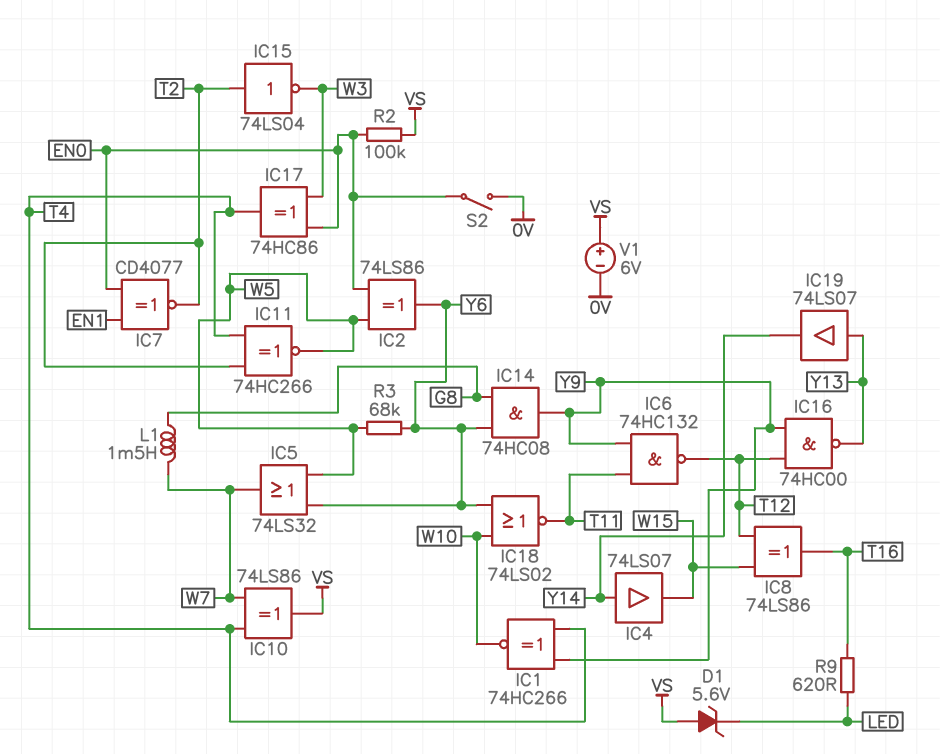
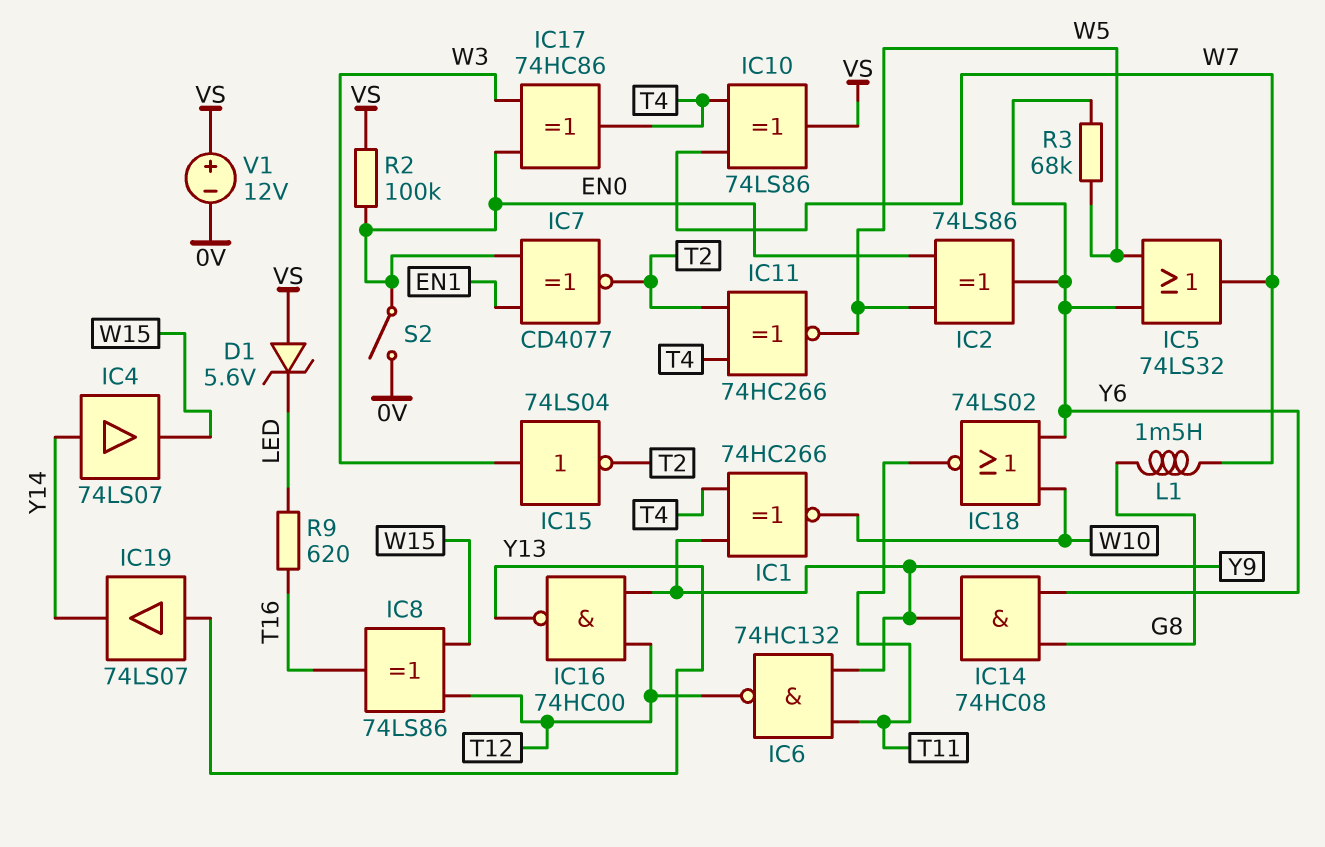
IC15: NOT 74LS04 (in T2, out W3) -> NOT 74LS04 (in W3, out T2)
V1: 6V (plus VS, minus 0V) -> 12V (plus VS, minus 0V)

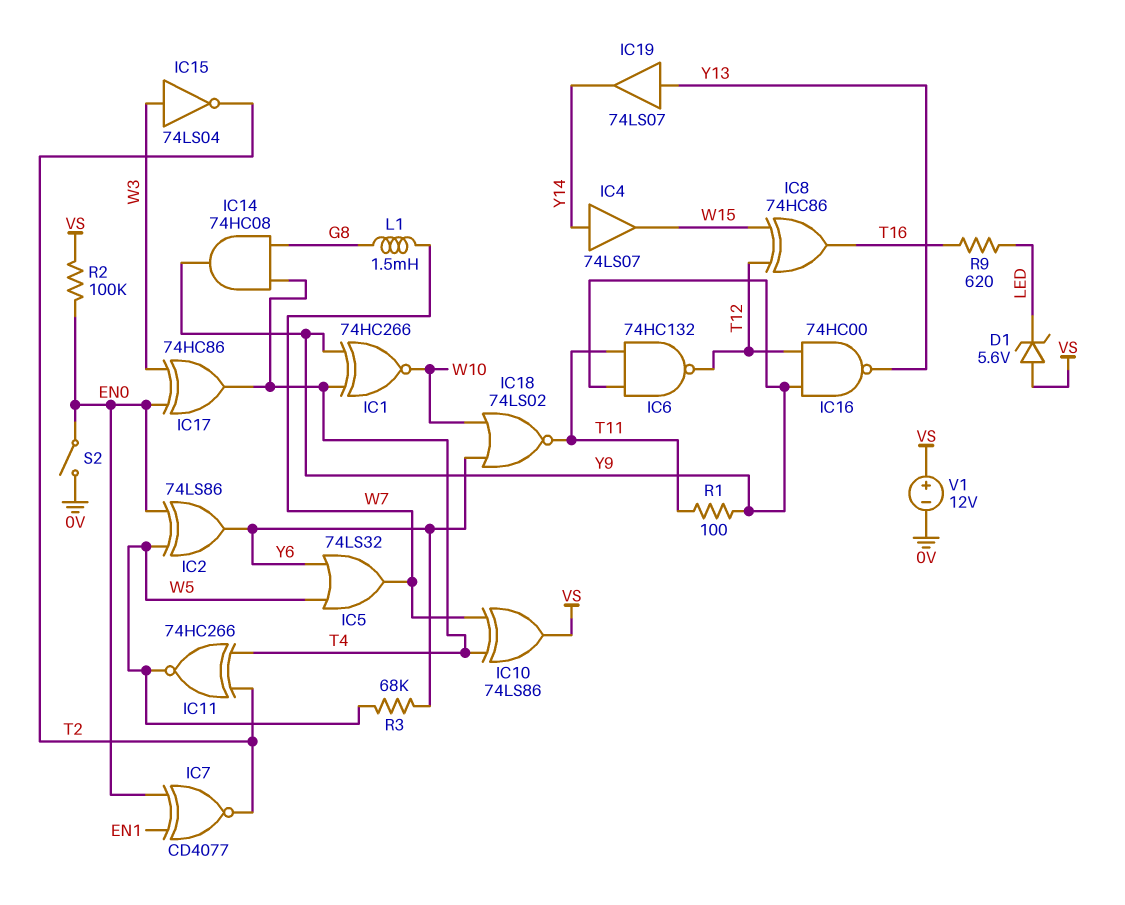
IC8: XOR 74LS86 (in T12, in W15, out T16) -> XOR 74HC86 (in T12, in W15, out T16)
IC14: AND 74HC08 (in G8, in Y6, out Y9) -> AND 74HC08 (in G8, in T4, out Y9)
R1: none -> 100 (T11, Y9)

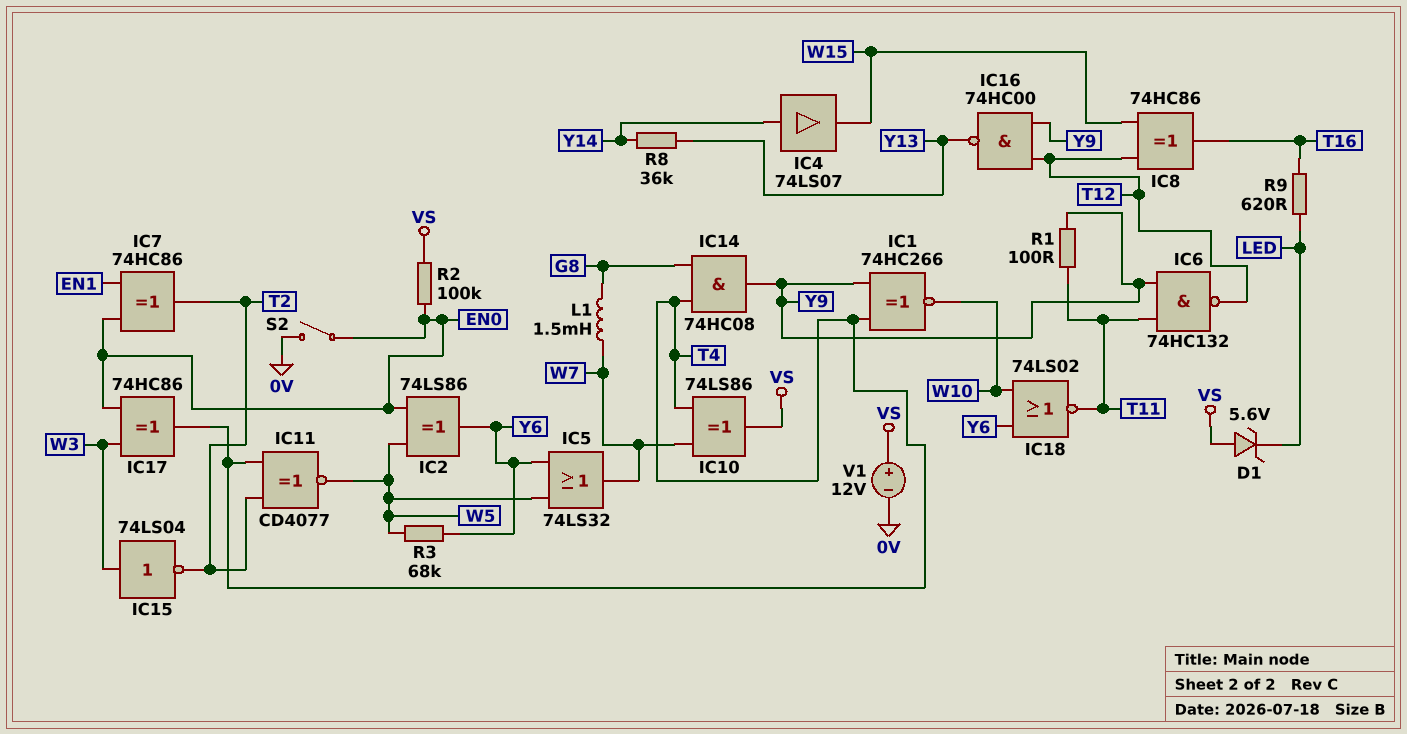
IC7: XNOR CD4077 (in EN0, in EN1, out T2) -> XOR 74HC86 (in EN0, in EN1, out T2)
IC11: XNOR 74HC266 (in T2, in T4, out W5) -> XNOR CD4077 (in T2, in T4, out W5)
IC19: buffer 74LS07 (in Y13, out Y14) -> none
R8: none -> 36k (Y13, Y14)

